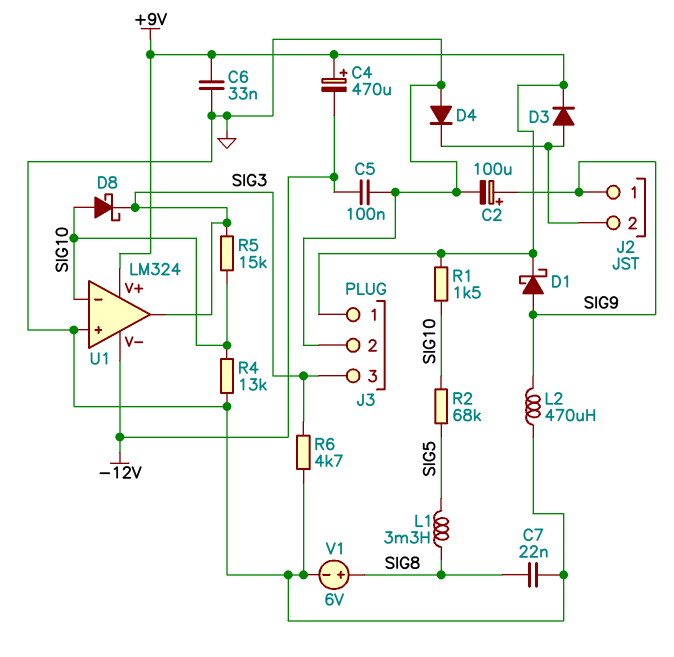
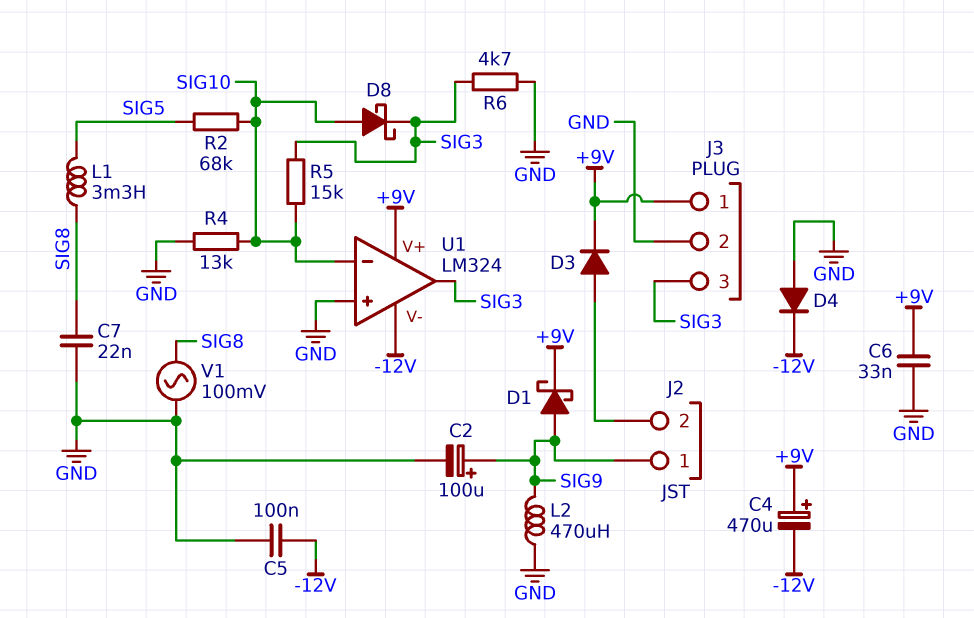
D4: diode (A GND, K J2/2) -> diode (A GND, K -12V)
R1: 1.5k (+9V, SIG10) -> none
V1: 6V (plus SIG8, minus GND) -> AC 100mV (GND, SIG8)

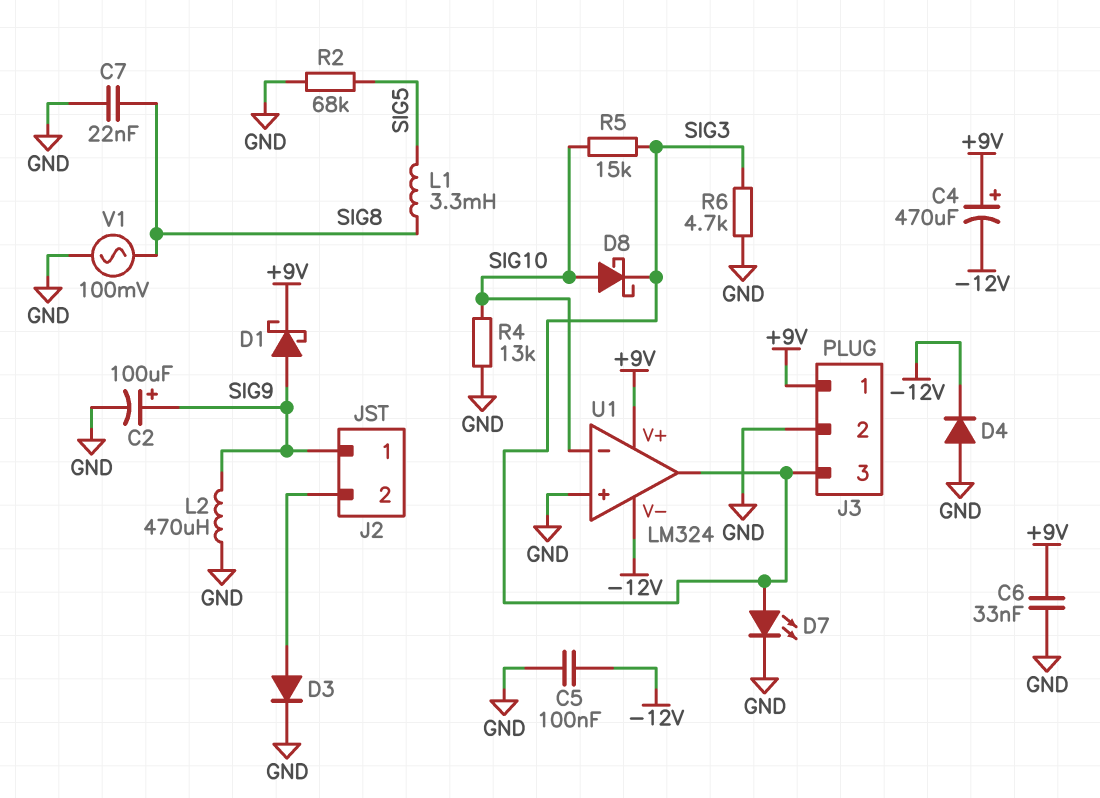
D3: diode (A J2/2, K +9V) -> diode (A J2/2, K GND)
D7: none -> LED (A SIG3, K GND)
R2: 68k (SIG5, SIG10) -> 68k (GND, SIG5)

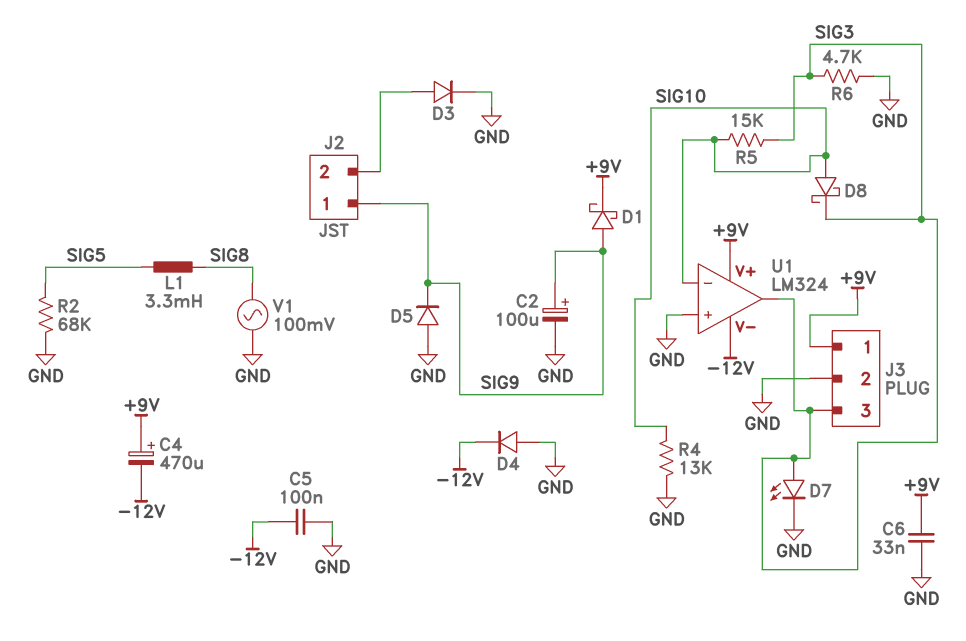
C7: 22nF (GND, SIG8) -> none
D5: none -> diode (A GND, K SIG9)
L2: 470uH (GND, SIG9) -> none

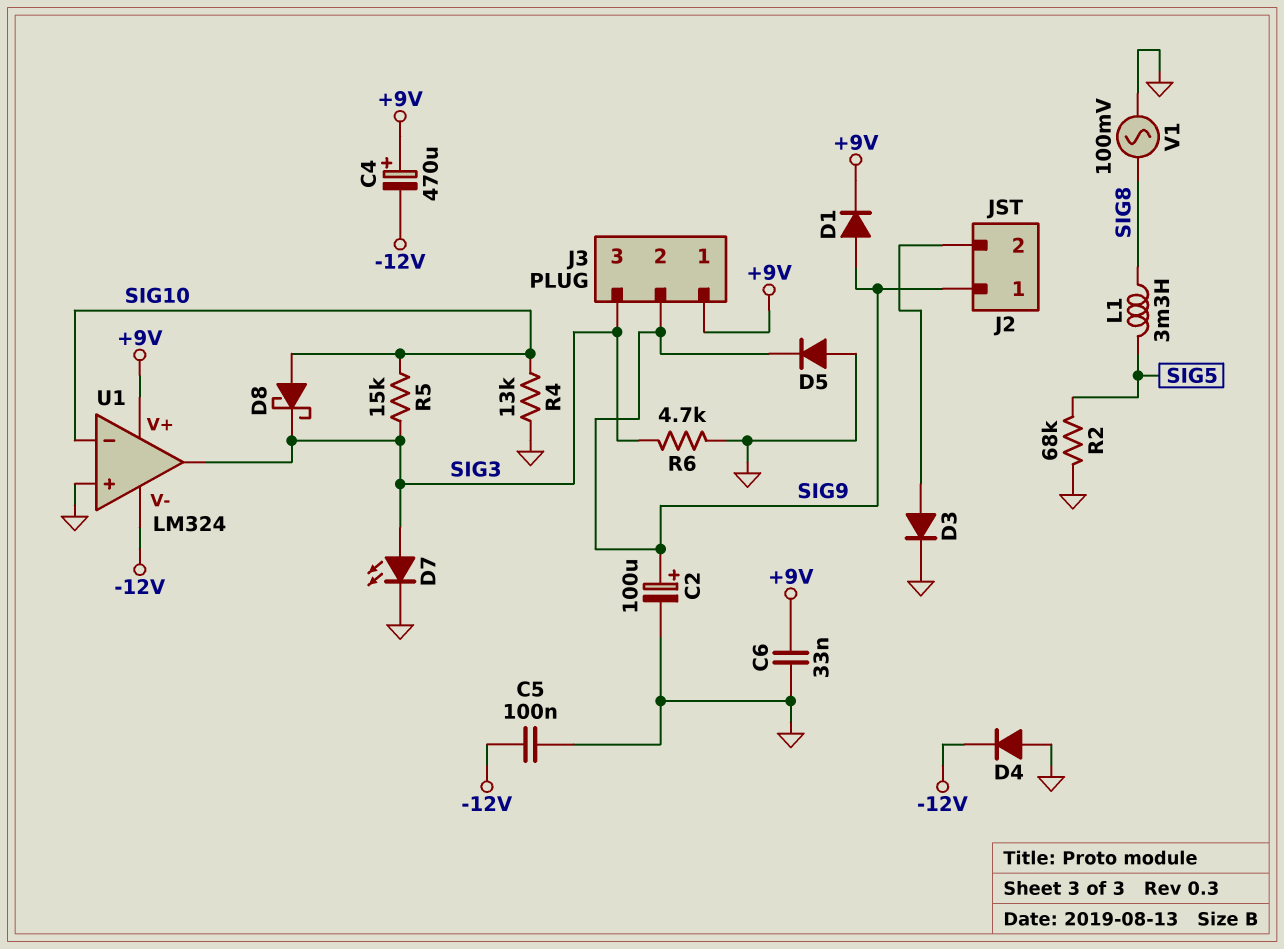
D1: schottky (A SIG9, K +9V) -> diode (A SIG9, K +9V)
J3 pin 2: GND -> SIG9

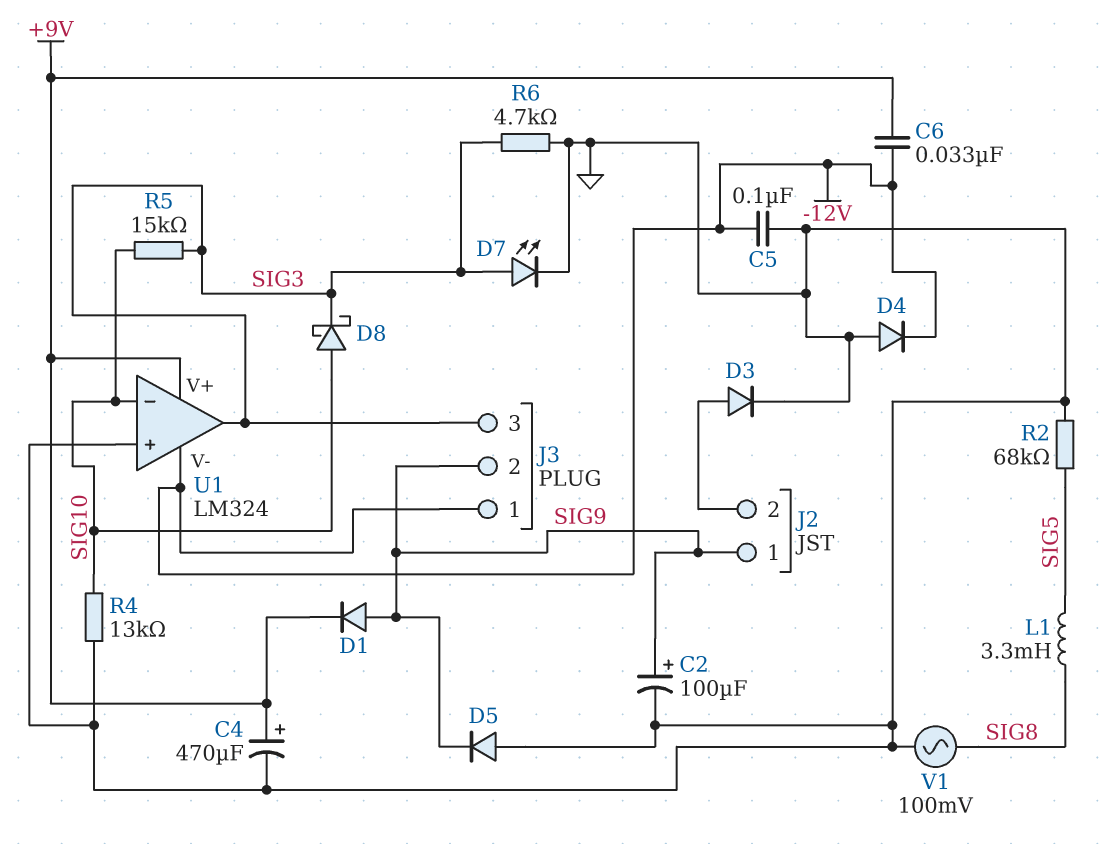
C4: 470uF (plus +9V, minus -12V) -> 470uF (plus +9V, minus GND)
C6: 33nF (+9V, GND) -> 33nF (+9V, -12V)
J3 pin 1: +9V -> -12V

